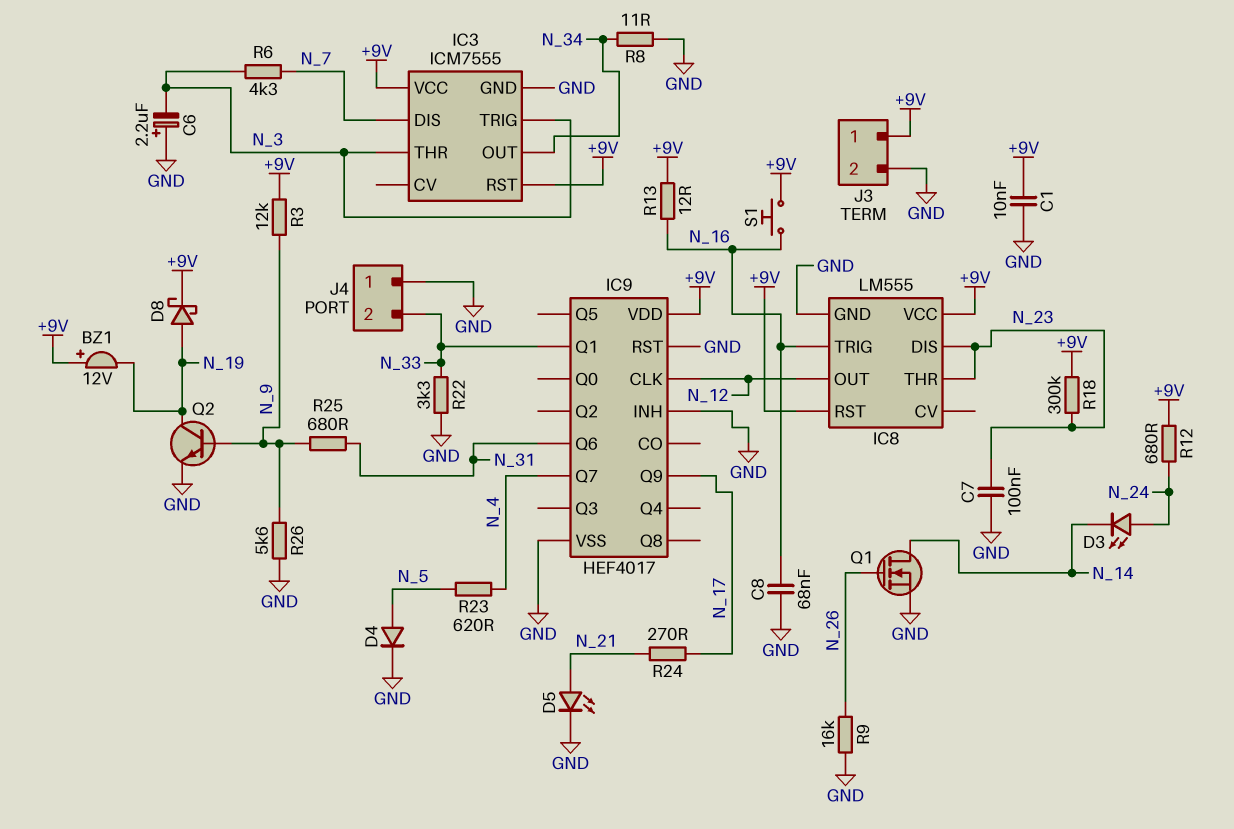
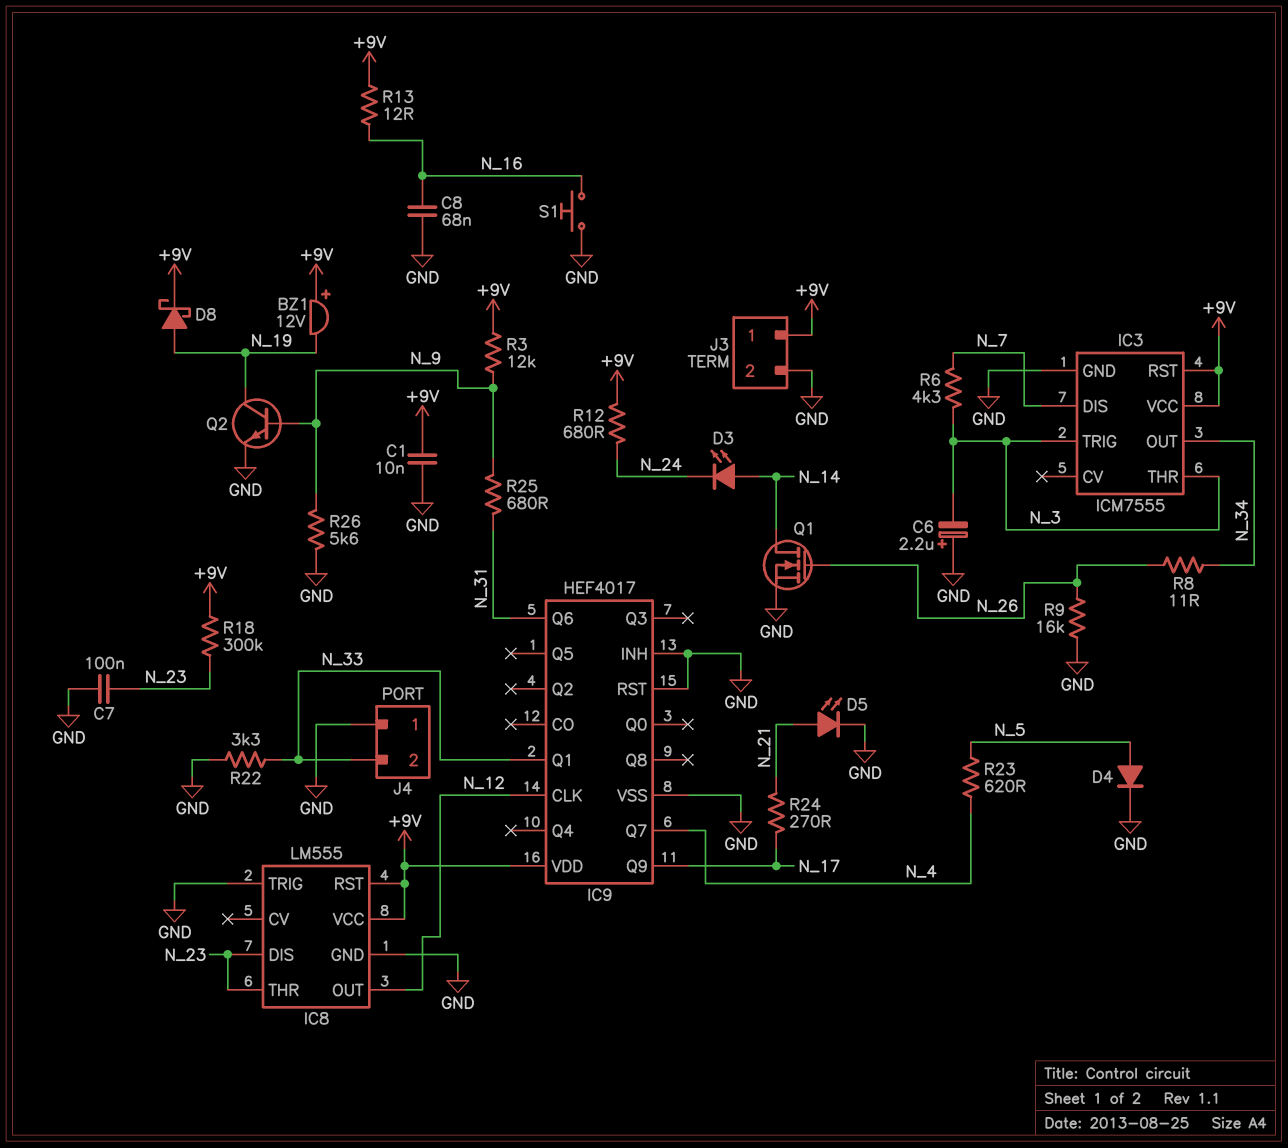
D3: LED (A N_24, K N_14) -> LED (A N_14, K N_24)
IC8 pin TRIG: N_16 -> GND
R8: 11 (GND, N_34) -> 11 (N_26, N_34)
S1: button (+9V, N_16) -> button (GND, N_16)

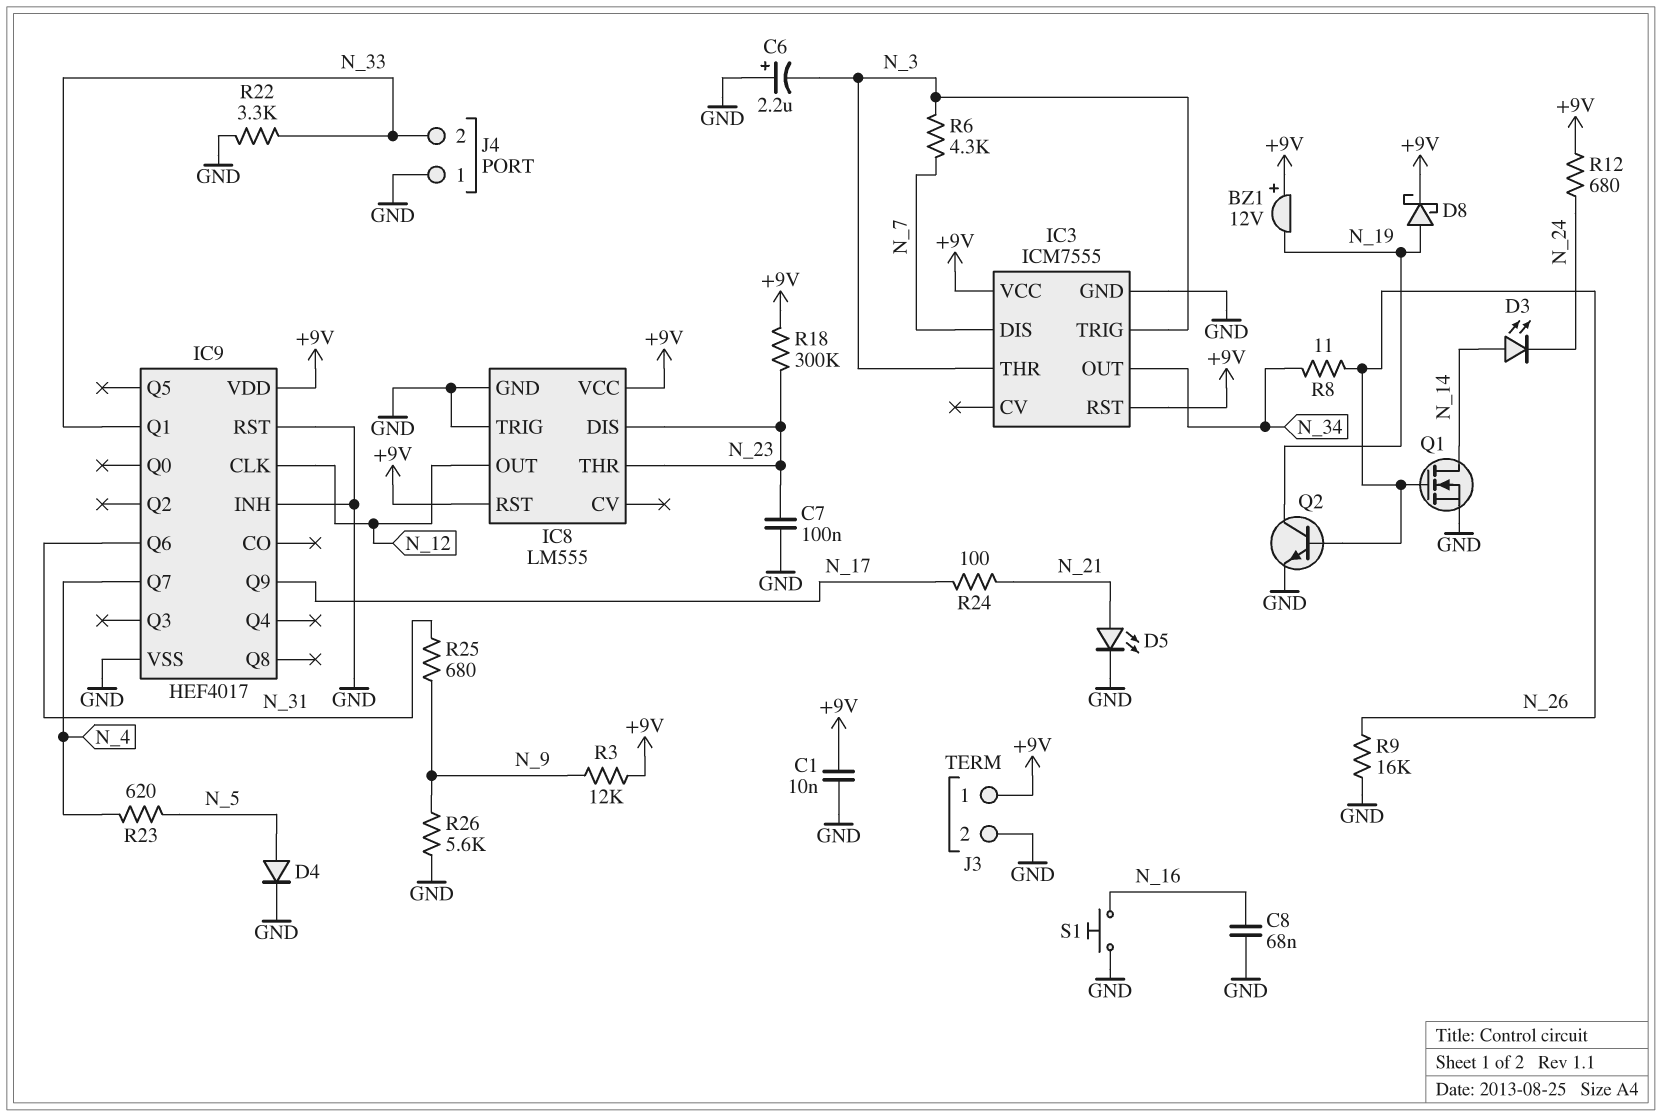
Q2: NPN (B N_9, C N_19, E GND) -> NPN (B N_26, C N_19, E GND)
R13: 12 (+9V, N_16) -> none
R24: 270 (N_17, N_21) -> 100 (N_17, N_21)

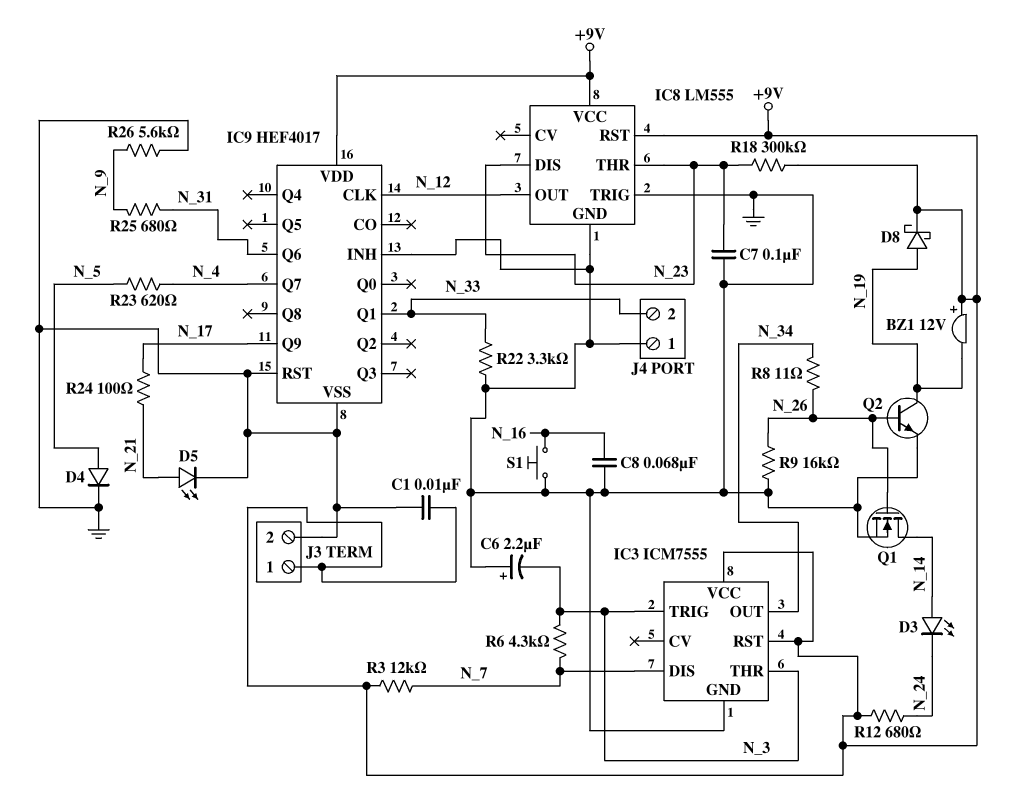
R3: 12k (+9V, N_9) -> 12k (+9V, N_7)

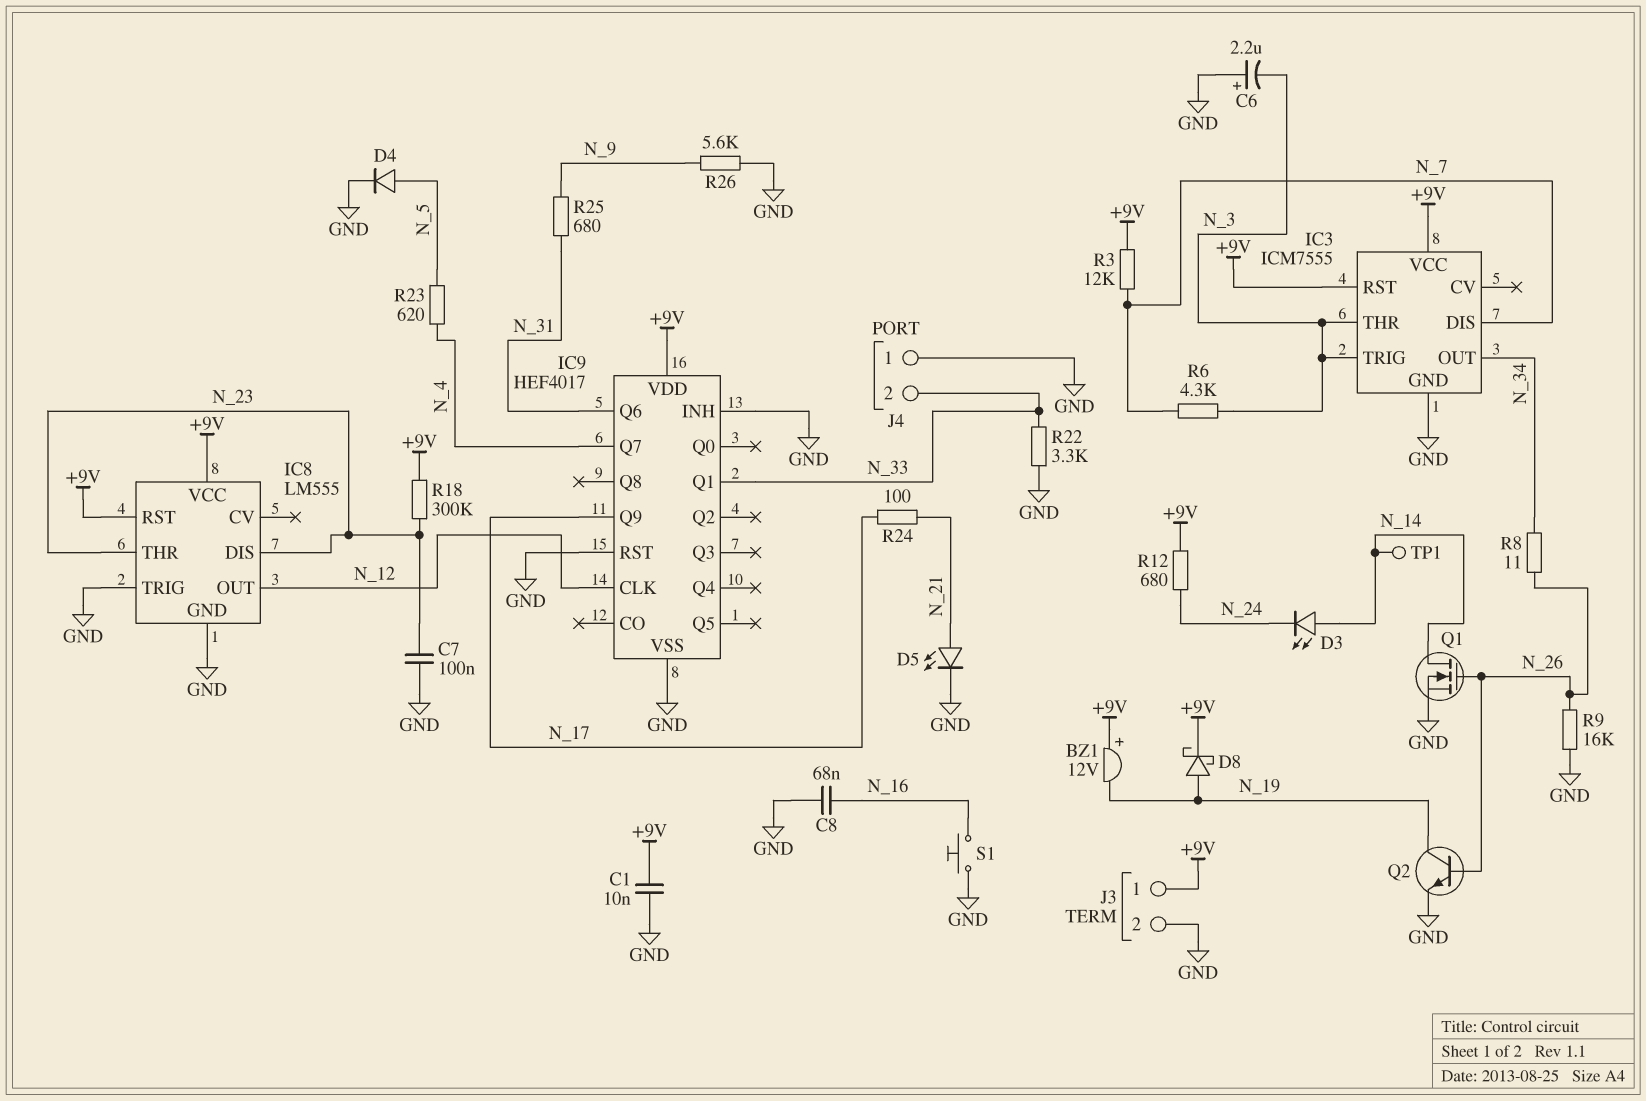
TP1: none -> test point (N_14)

